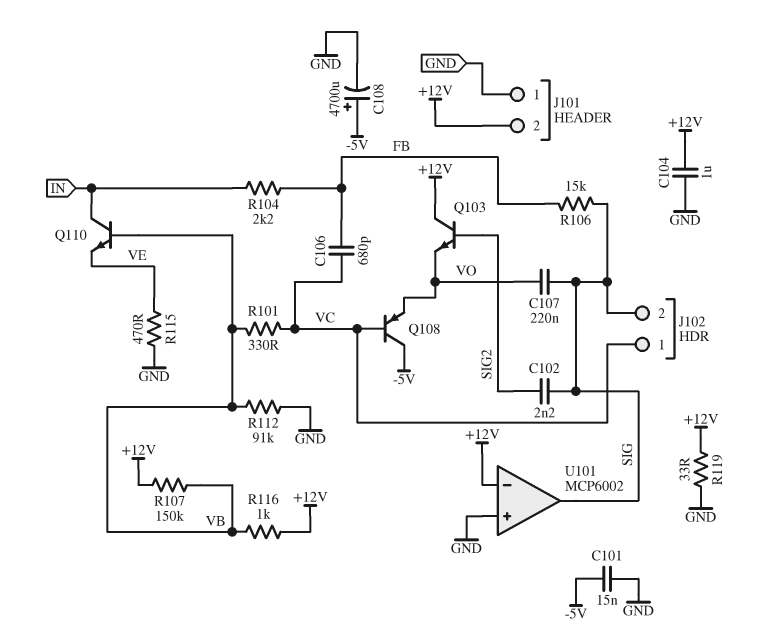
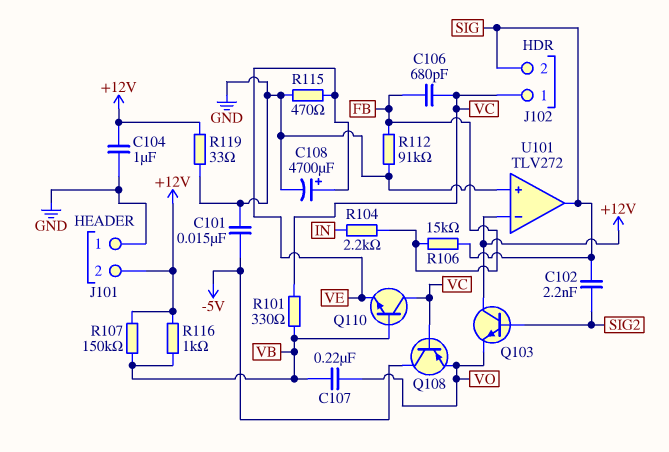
C107: 220nF (SIG, VO) -> 220nF (VB, VO)
C108: 4700uF (plus -5V, minus GND) -> 4700uF (plus VE, minus GND)
Q110: NPN (B VB, C IN, E VE) -> NPN (B VB, C VC, E VE)
R112: 91k (GND, VB) -> 91k (FB, GND)
U101: MCP6002 -> TLV272

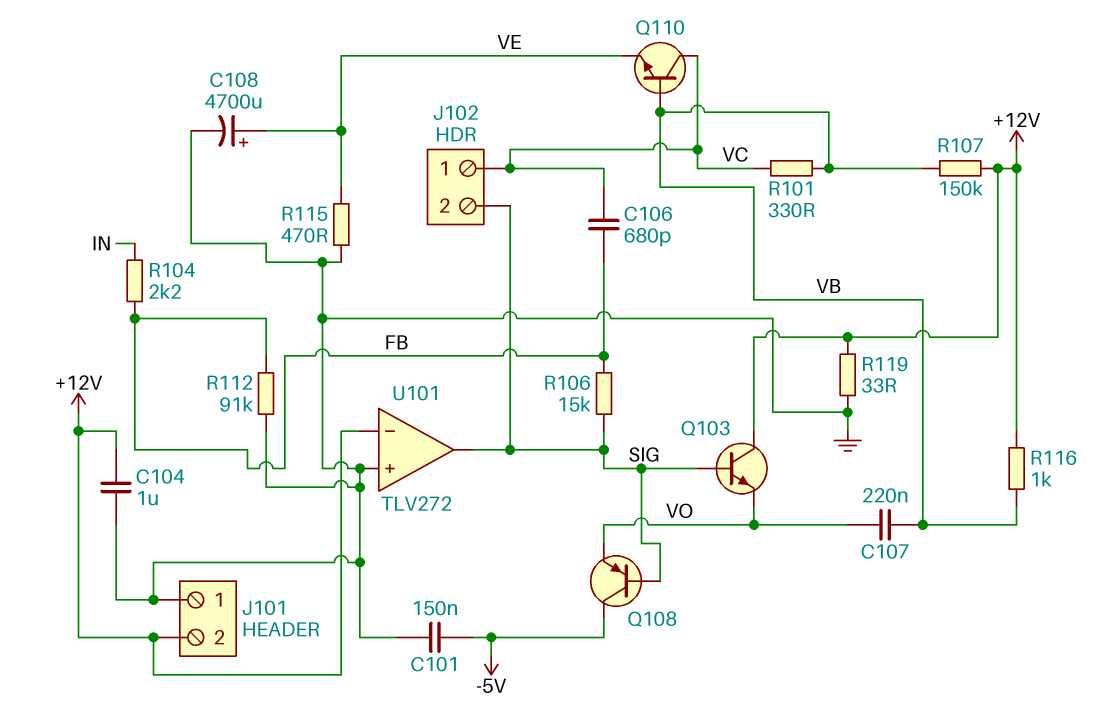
C101: 15nF (-5V, GND) -> 150nF (-5V, GND)
C102: 2.2nF (SIG, SIG2) -> none
Q103: NPN (B SIG2, C +12V, E VO) -> NPN (B SIG, C +12V, E VO)
Q108: PNP (B VC, C -5V, E VO) -> PNP (B SIG, C -5V, E VO)

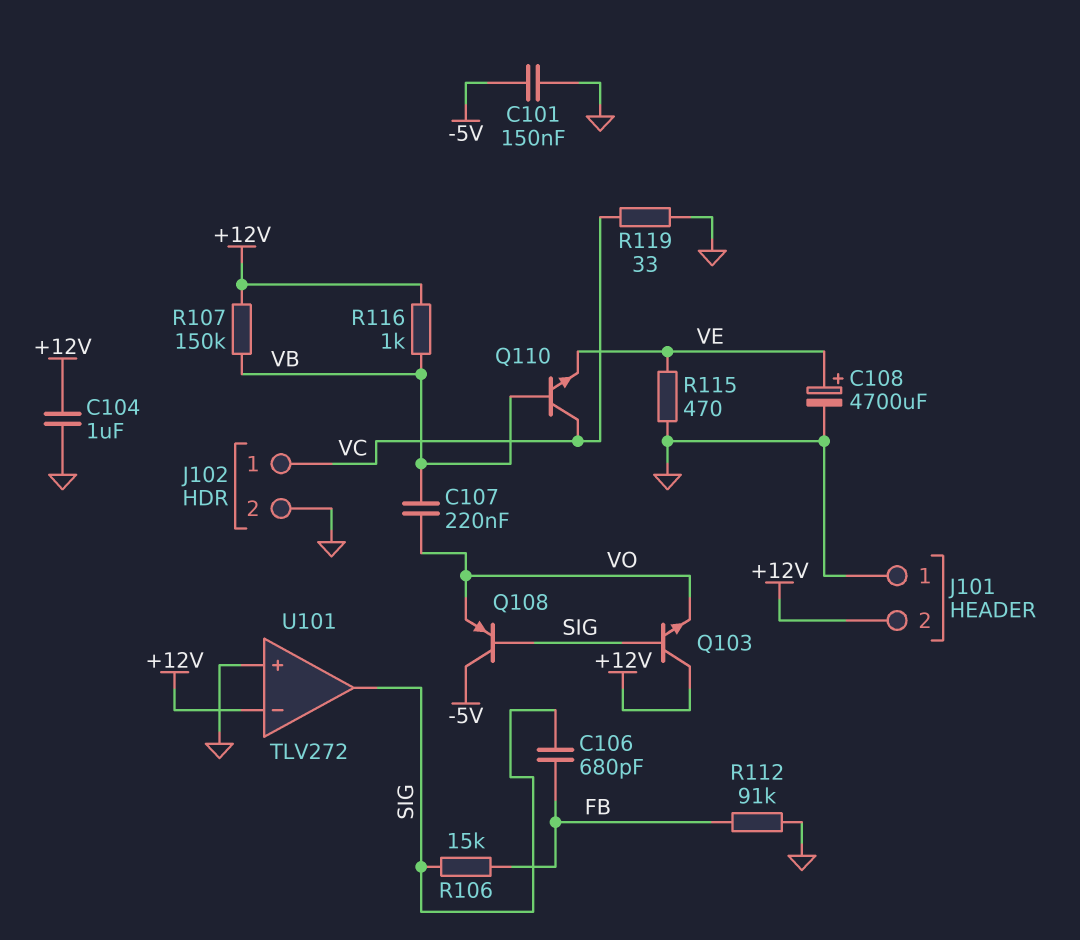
C106: 680pF (FB, VC) -> 680pF (FB, SIG)
J102 pin 2: SIG -> GND
R101: 330 (VB, VC) -> none
R104: 2.2k (FB, IN) -> none
R119: 33 (+12V, GND) -> 33 (GND, VC)

